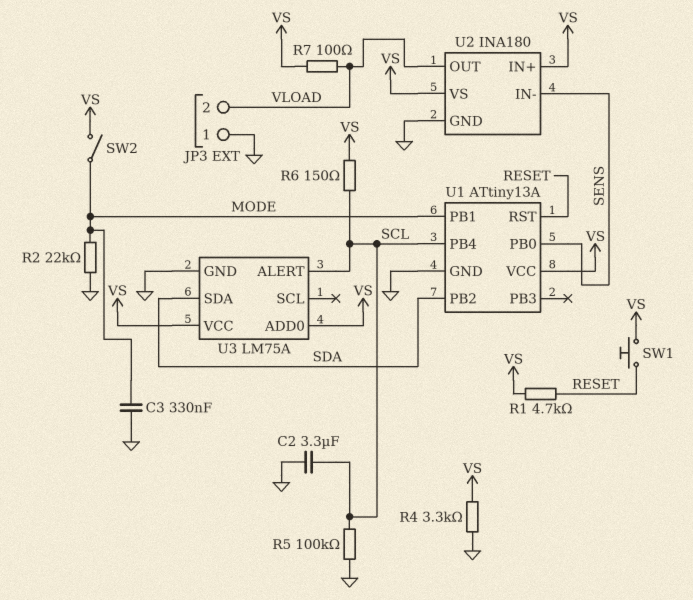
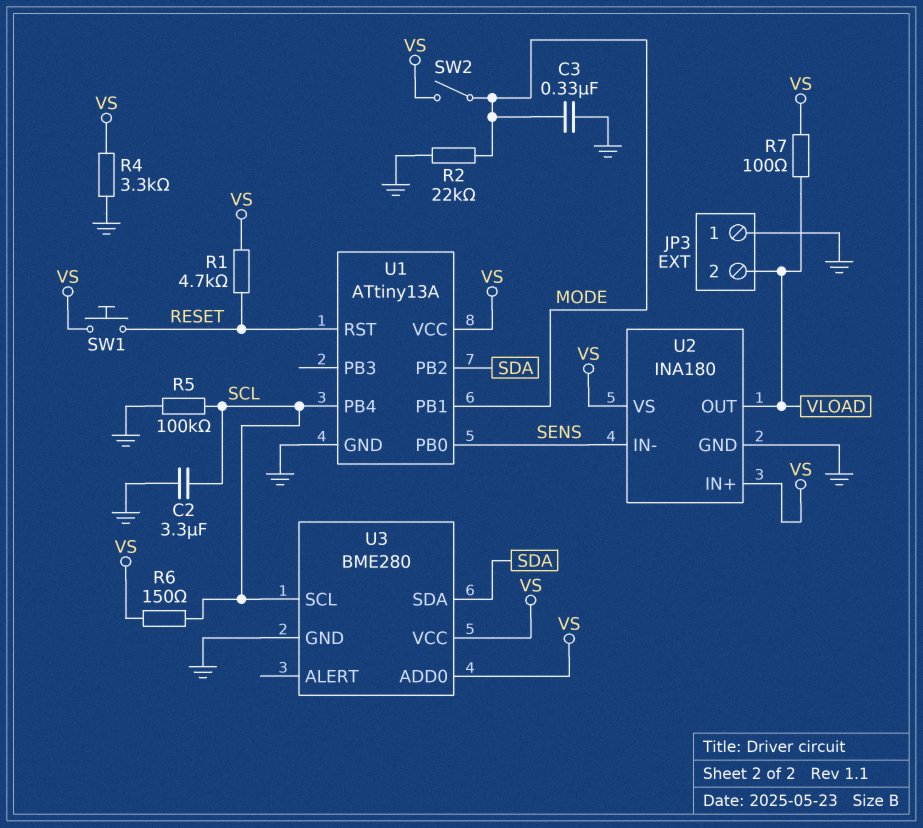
U3: LM75A -> BME280
U3 pin ALERT: SCL -> none
U3 pin SCL: none -> SCL

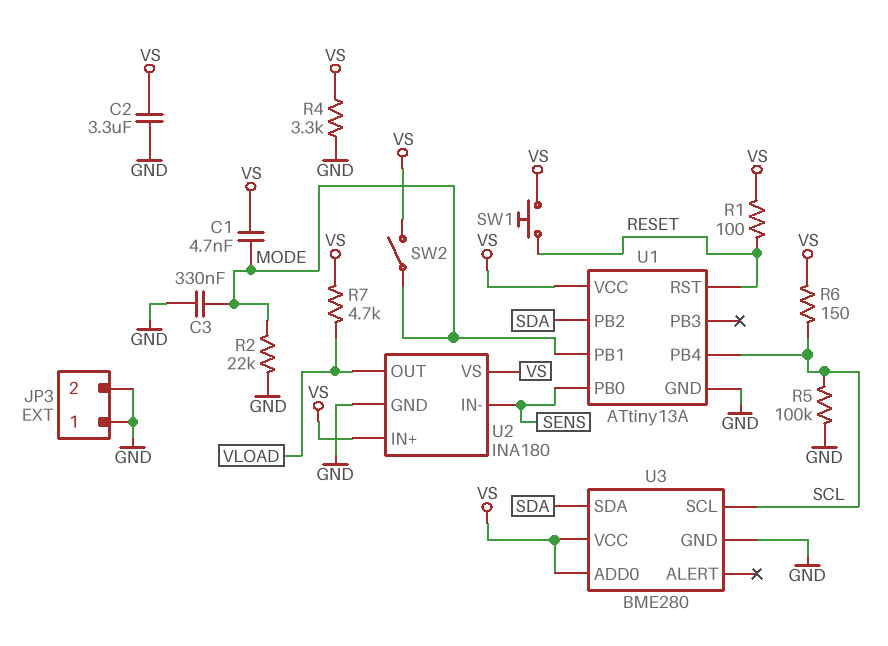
C1: none -> 4.7nF (MODE, VS)
C2: 3.3uF (GND, SCL) -> 3.3uF (GND, VS)
JP3 pin 2: VLOAD -> GND
R1: 4.7k (RESET, VS) -> 100 (RESET, VS)
R7: 100 (VLOAD, VS) -> 4.7k (VLOAD, VS)

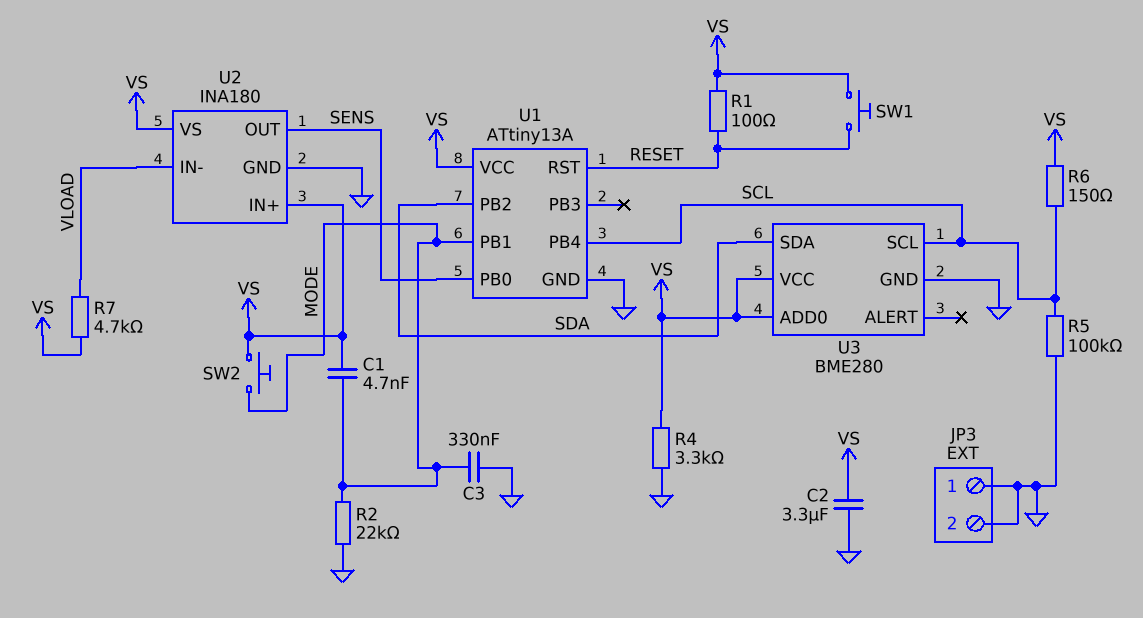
SW2: switch (MODE, VS) -> button (MODE, VS)
U2 pin IN-: SENS -> VLOAD
U2 pin OUT: VLOAD -> SENS

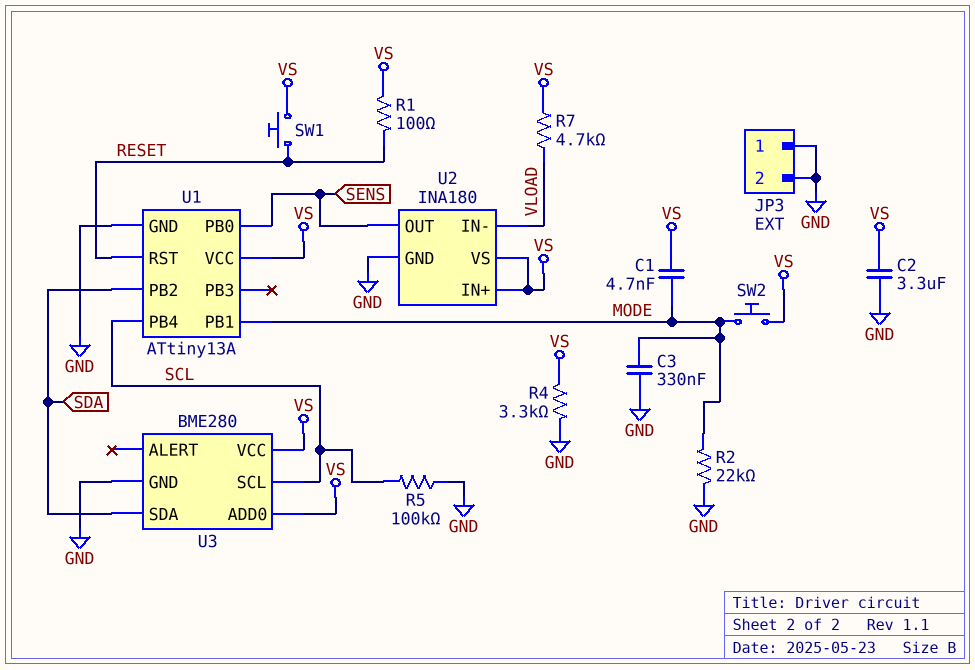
R6: 150 (SCL, VS) -> none

